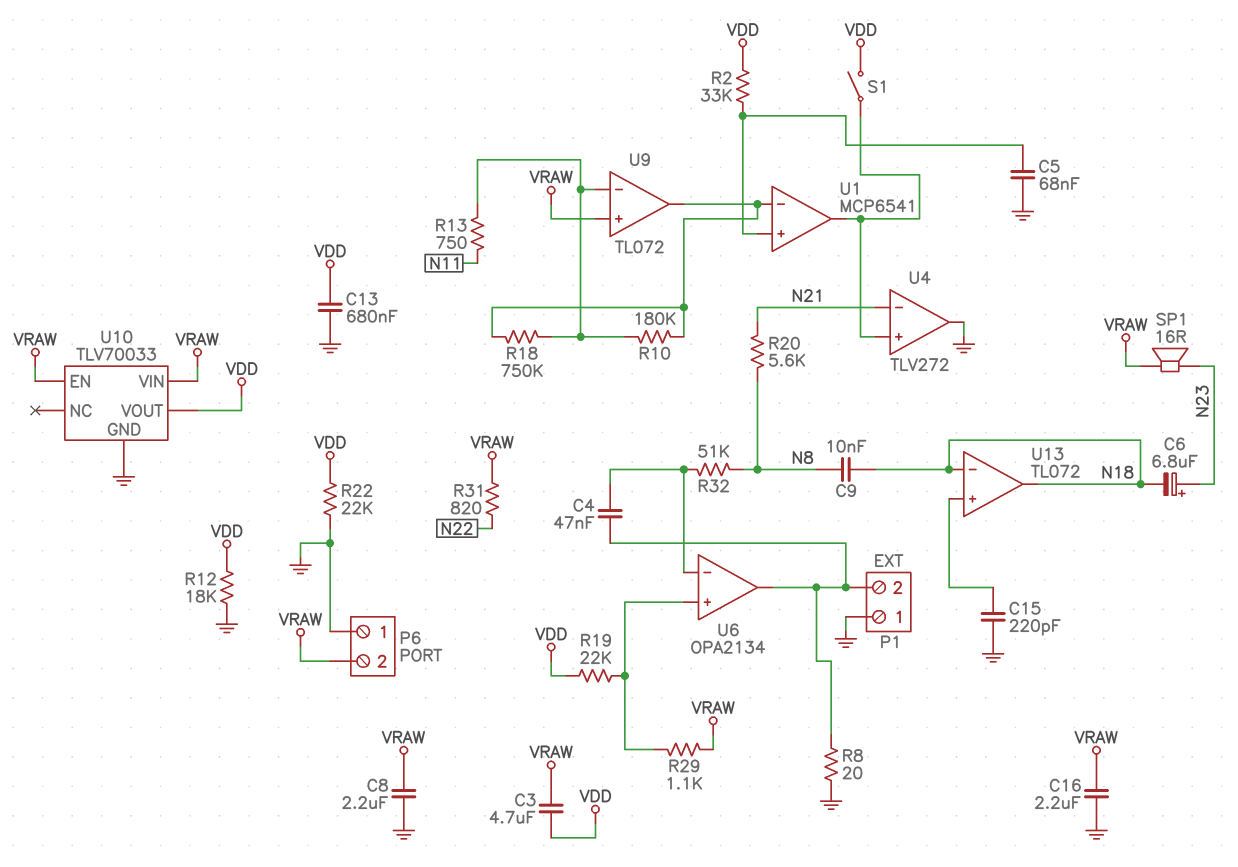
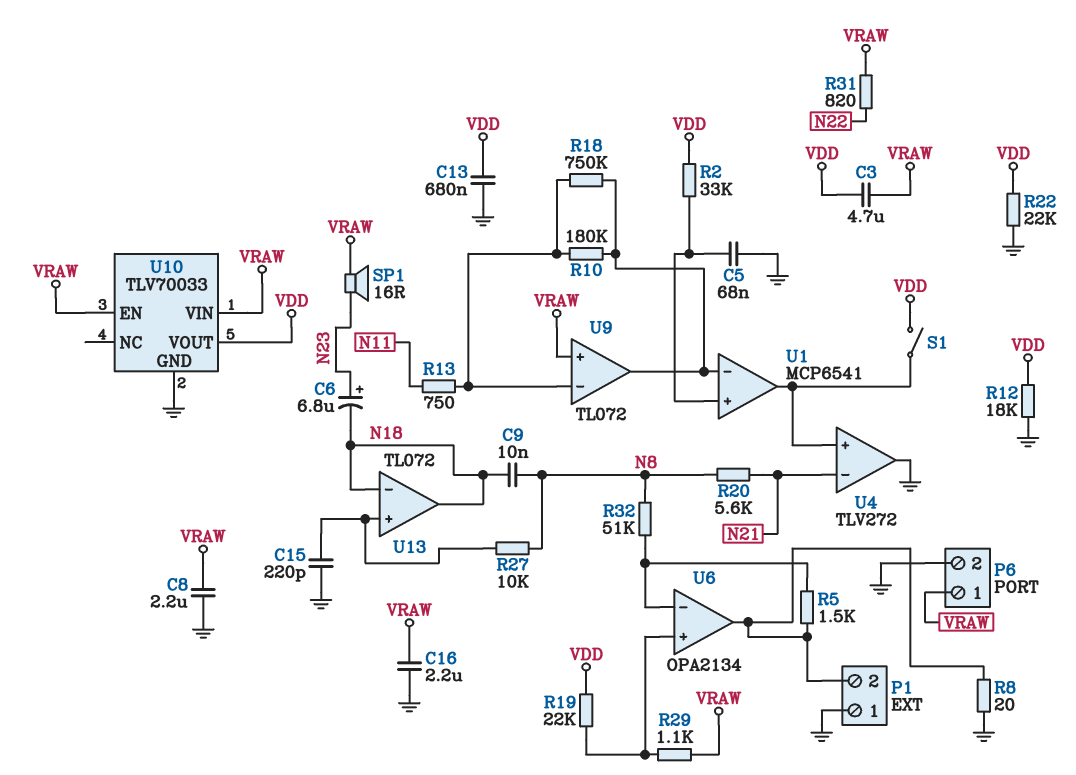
C4: 47nF (P1/2, U6/in-) -> none
P6 pin 1: GND -> VRAW
P6 pin 2: VRAW -> GND
R5: none -> 1.5k (P1/2, U6/in-)
R27: none -> 10k (N8, U13/in+)

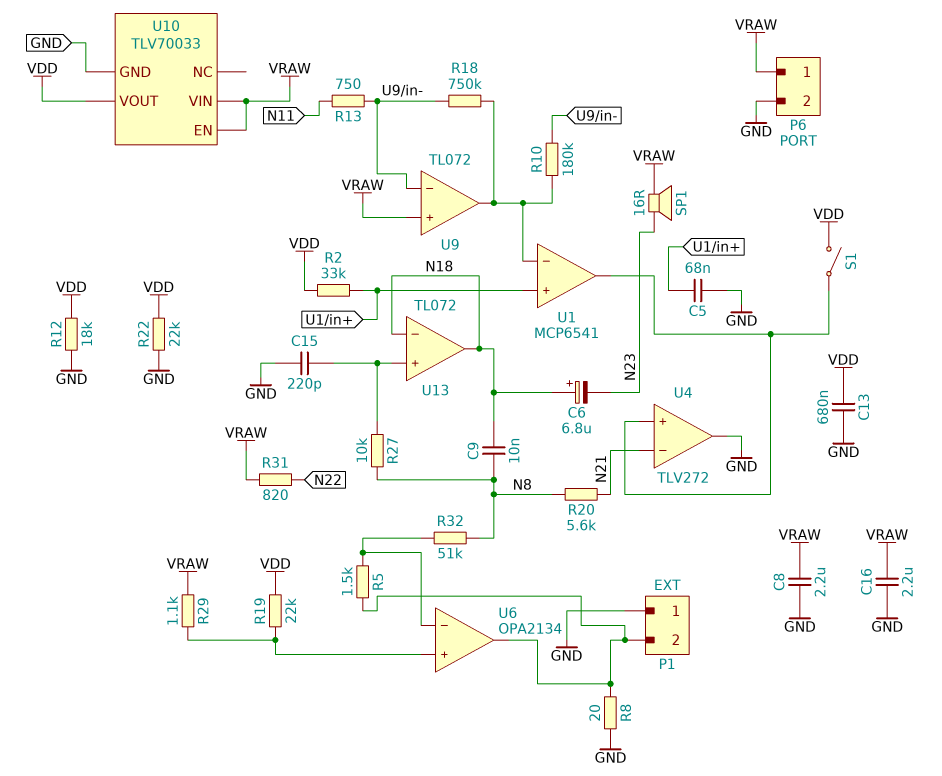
C3: 4.7uF (VDD, VRAW) -> none
C6: 6.8uF (plus N23, minus N18) -> 6.8uF (plus N18, minus N23)

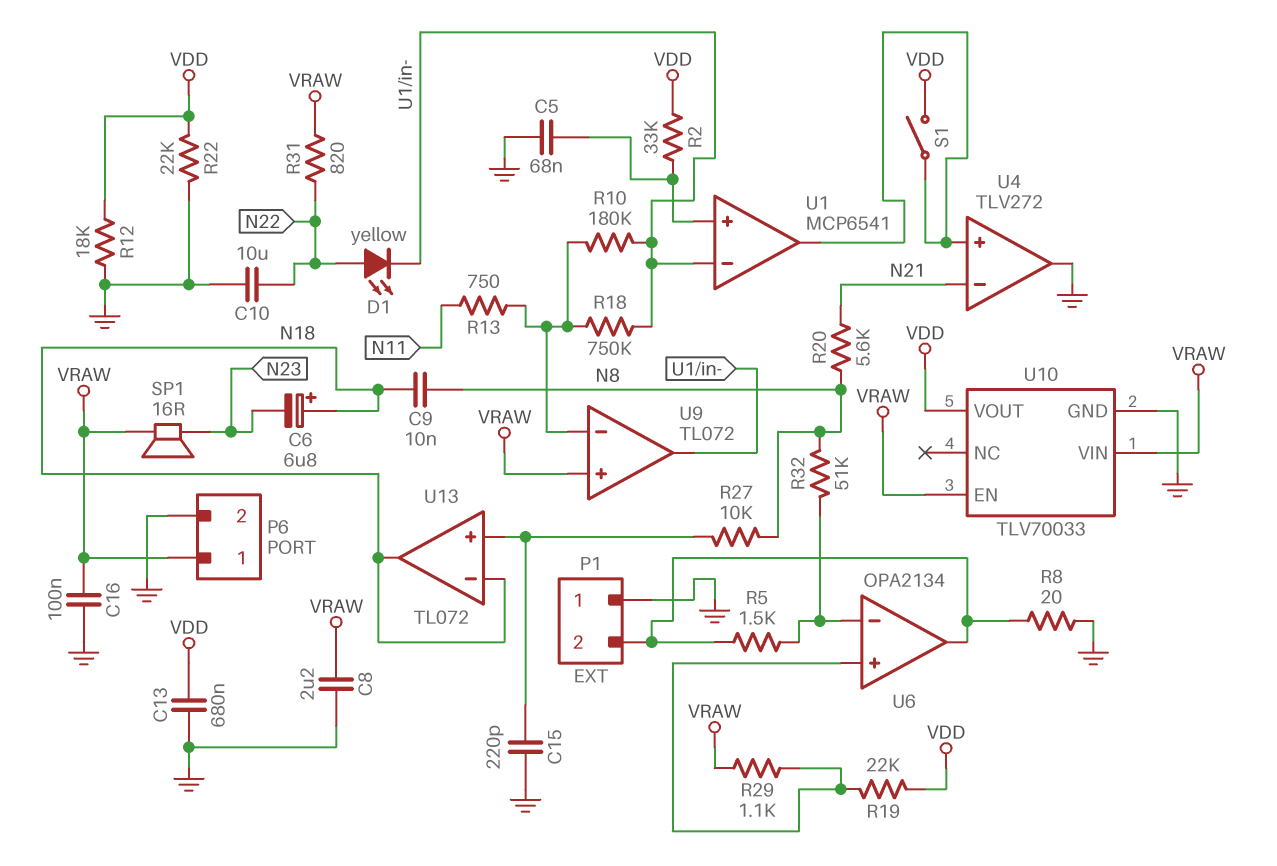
C10: none -> 10uF (GND, N22)
C16: 2.2uF (GND, VRAW) -> 100nF (GND, VRAW)
D1: none -> LED yellow (A N22, K U1/in-)

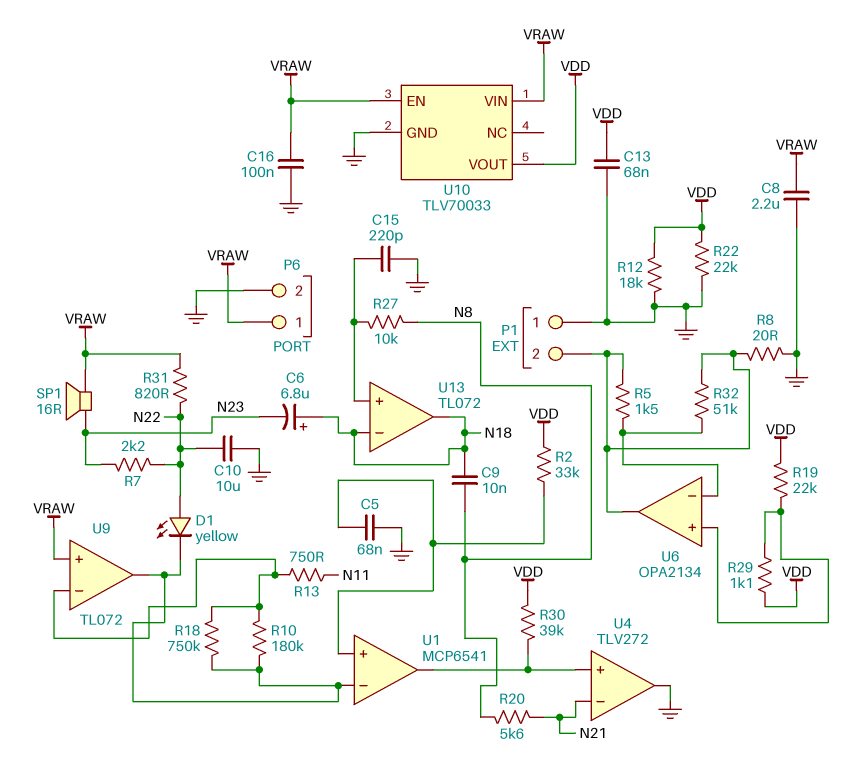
C13: 680nF (GND, VDD) -> 68nF (GND, VDD)
R7: none -> 2.2k (N22, N23)
R29: 1.1k (U6/in+, VRAW) -> 1.1k (U6/in+, VDD)
R30: none -> 39k (U1/out, VDD)
R32: 51k (N8, U6/in-) -> 51k (P1/2, U6/in-)
S1: switch (U1/out, VDD) -> none

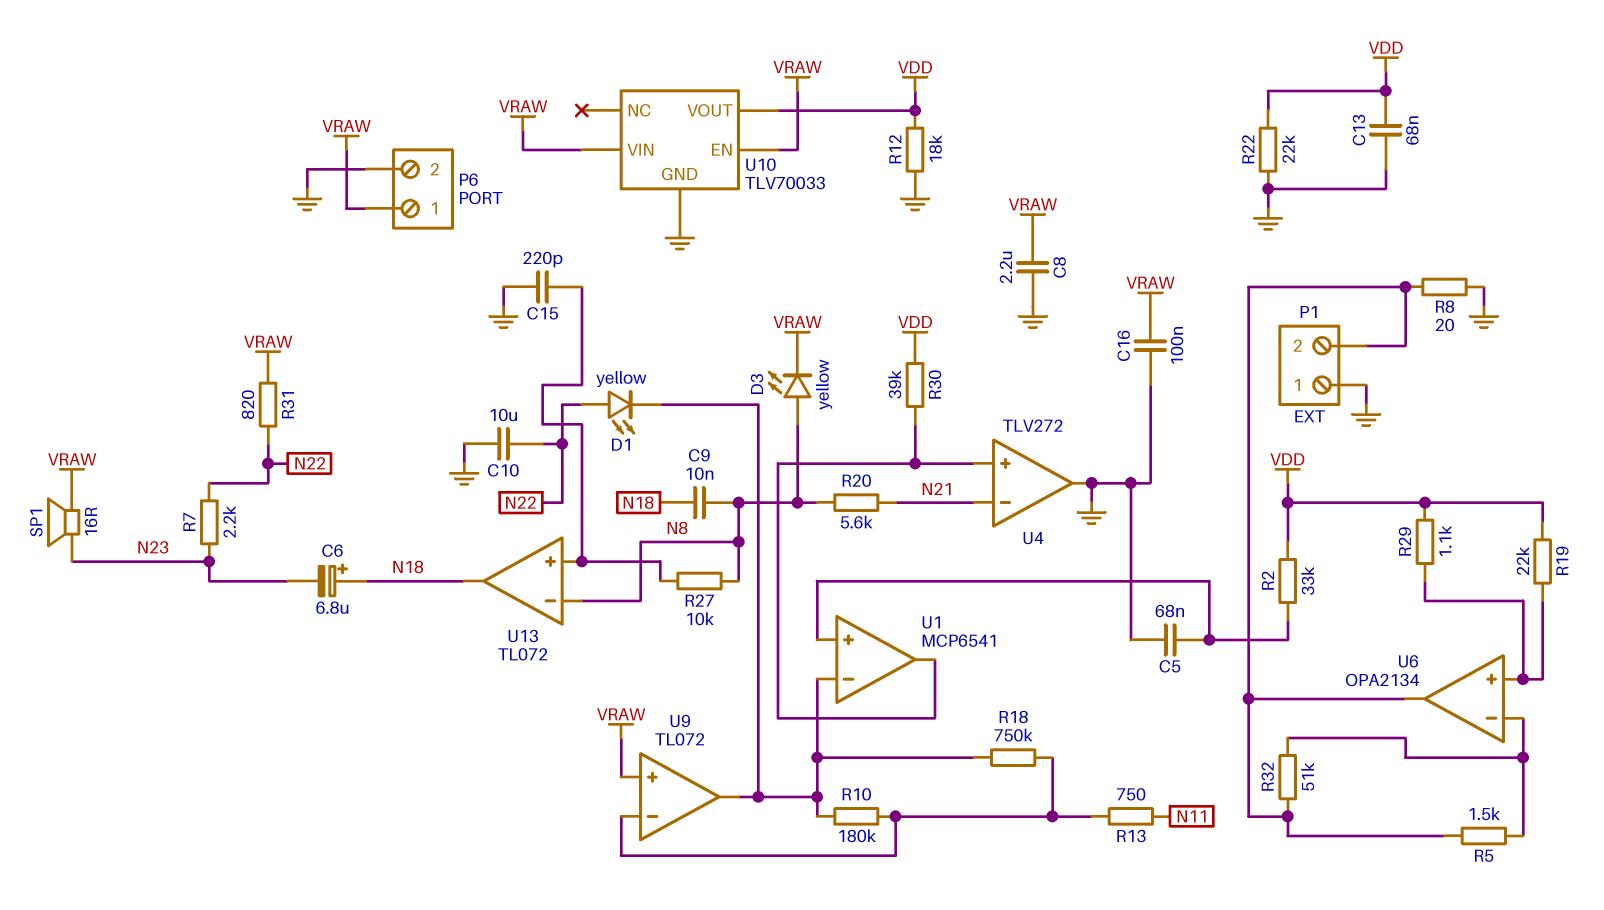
D3: none -> LED yellow (A N8, K VRAW)
U13 pin in-: N18 -> N8

